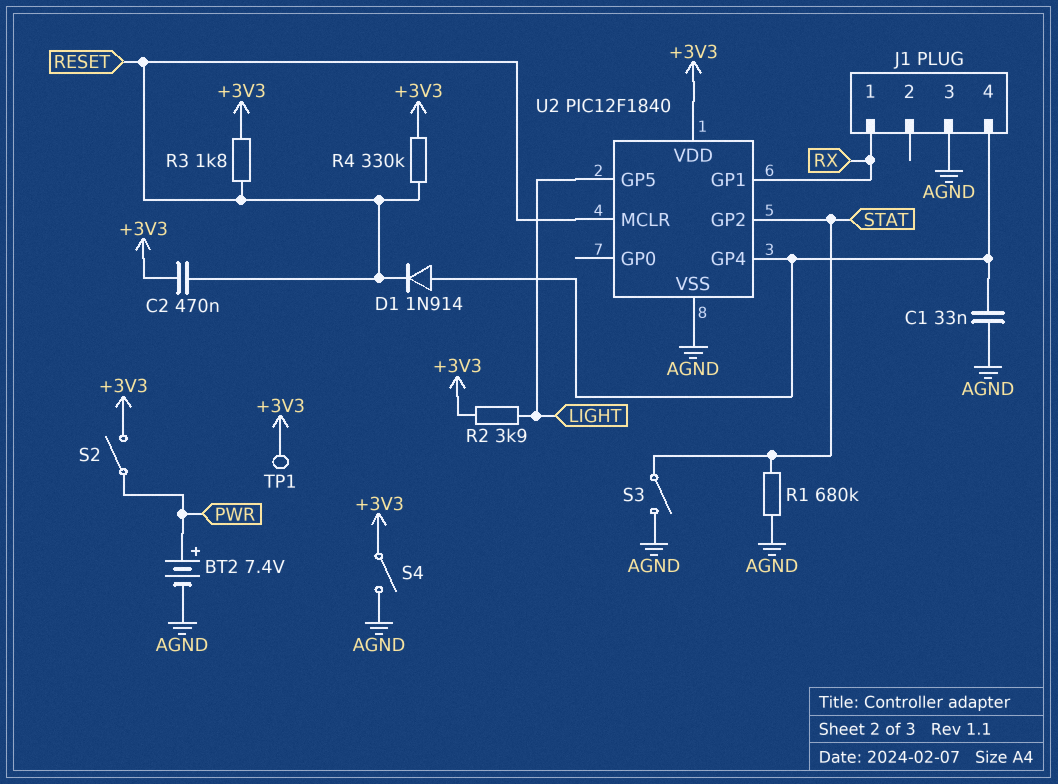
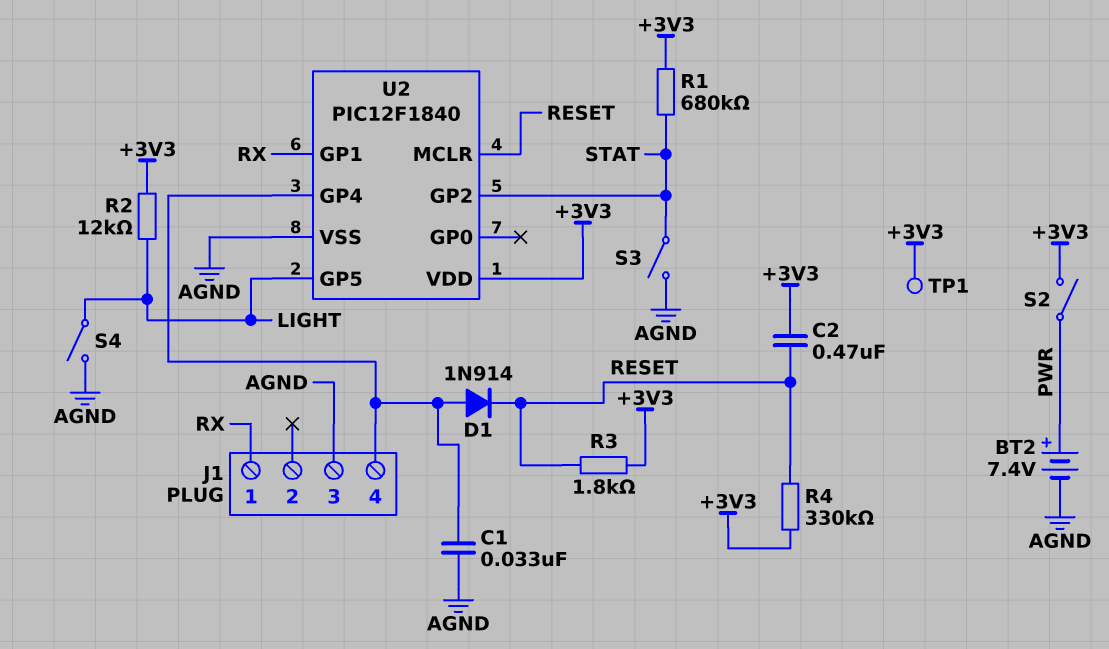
R1: 680k (AGND, STAT) -> 680k (+3V3, STAT)
R2: 3.9k (+3V3, LIGHT) -> 12k (+3V3, LIGHT)
S4: switch (+3V3, AGND) -> switch (AGND, LIGHT)

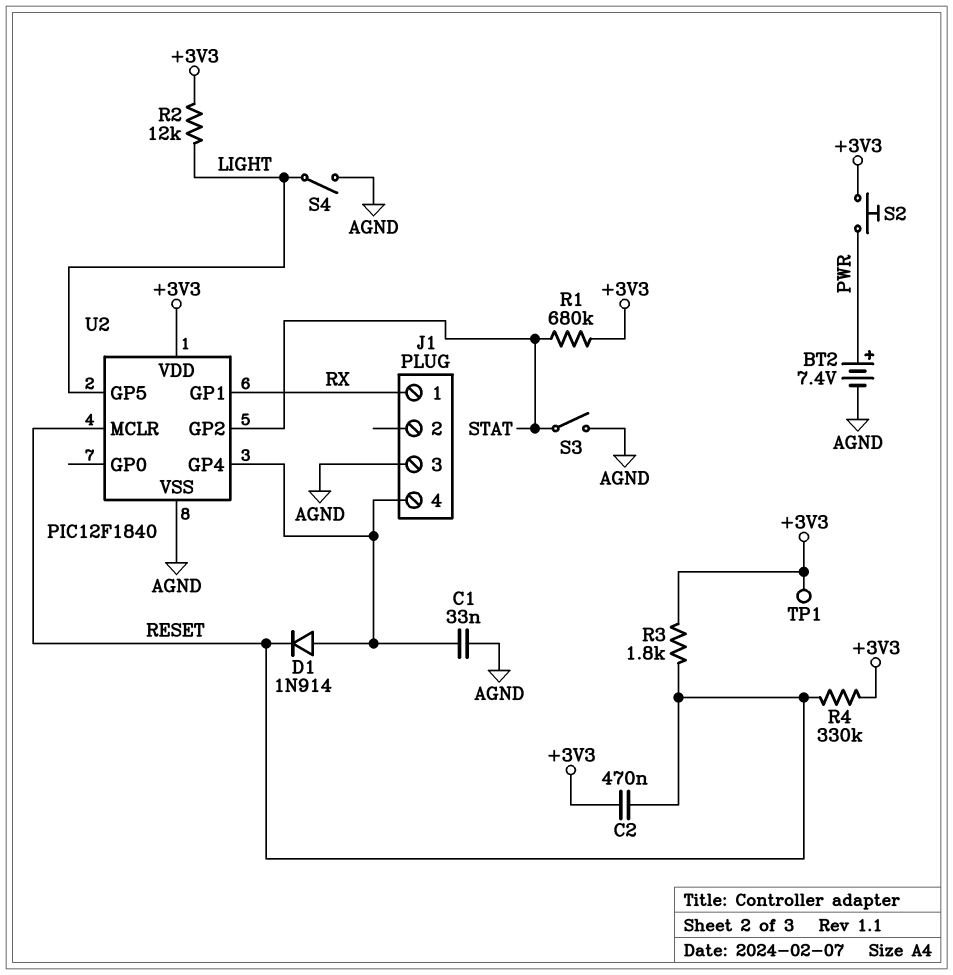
S2: switch (+3V3, PWR) -> button (+3V3, PWR)

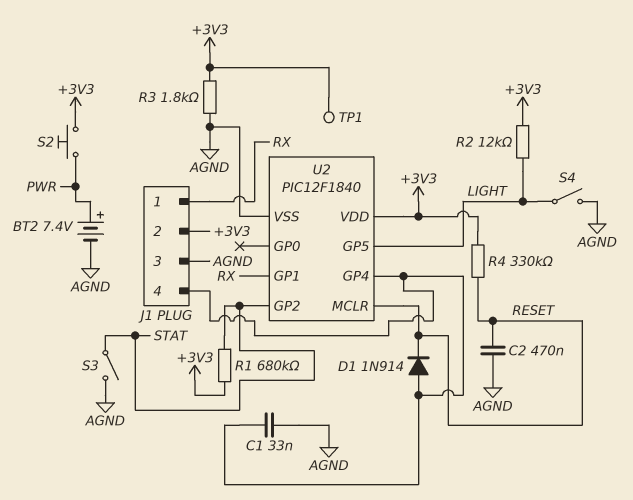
C2: 470nF (+3V3, RESET) -> 470nF (AGND, RESET)
J1 pin 2: none -> +3V3
R3: 1.8k (+3V3, RESET) -> 1.8k (+3V3, AGND)

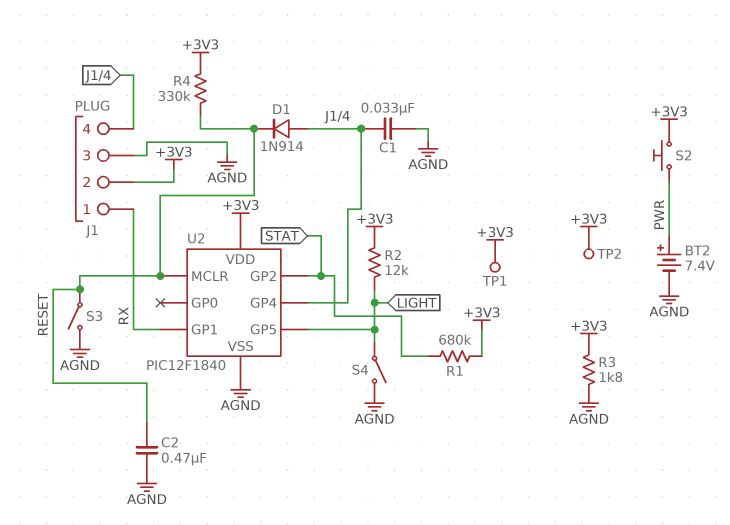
S3: switch (AGND, STAT) -> switch (AGND, RESET)
TP2: none -> test point (+3V3)

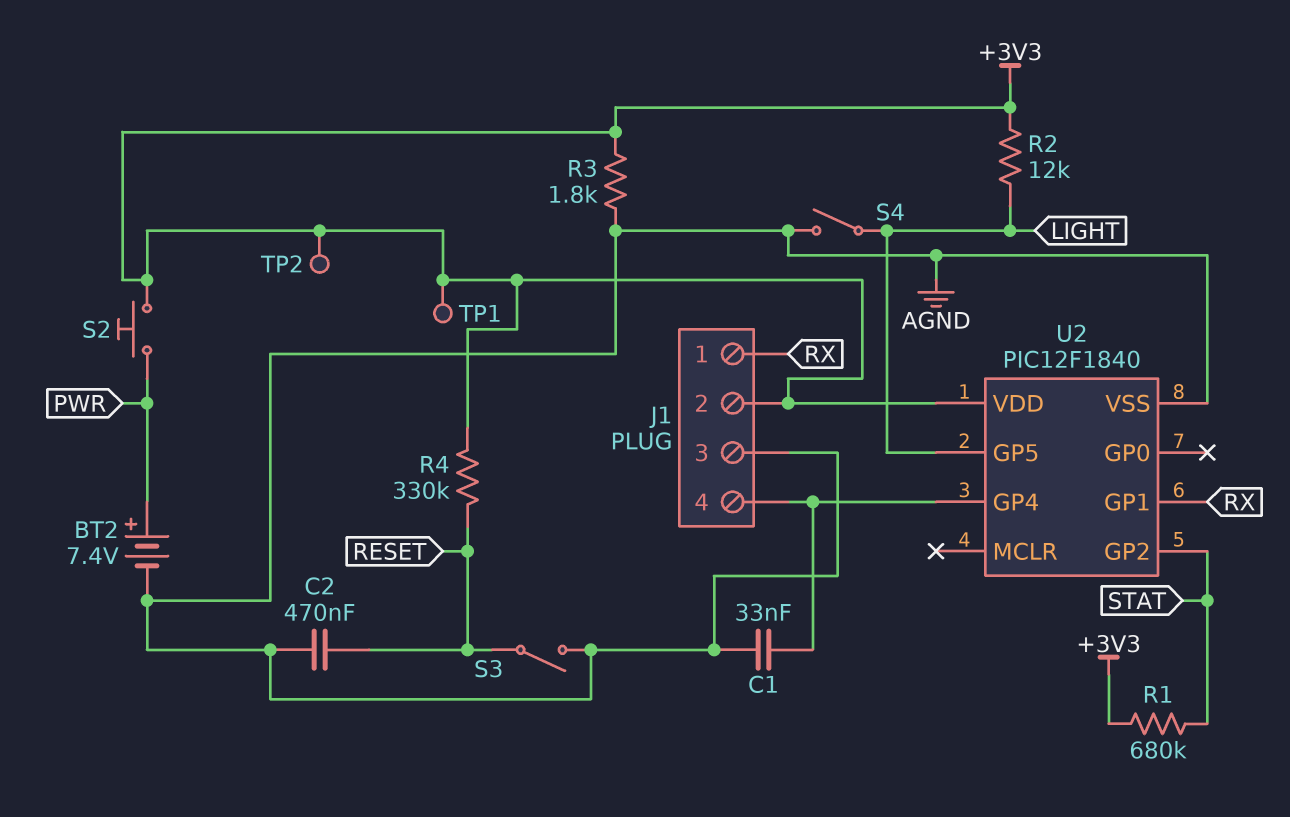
D1: diode 1N914 (A J1/4, K RESET) -> none
U2 pin MCLR: RESET -> none

